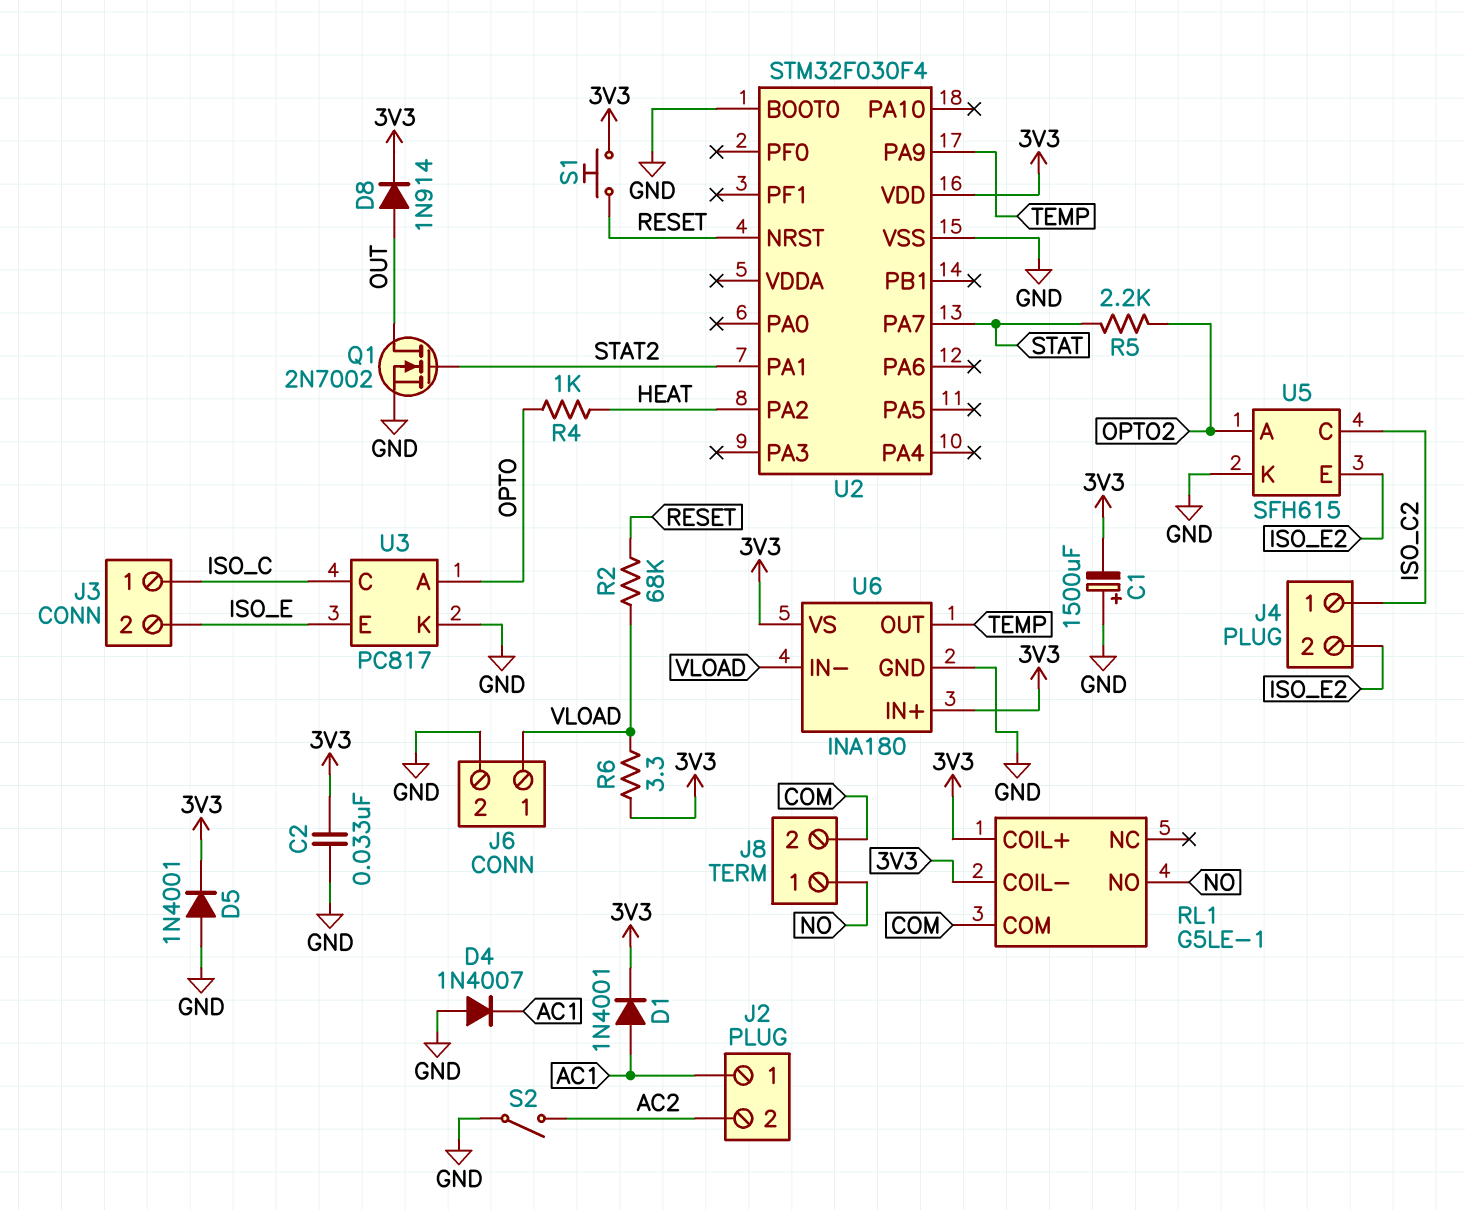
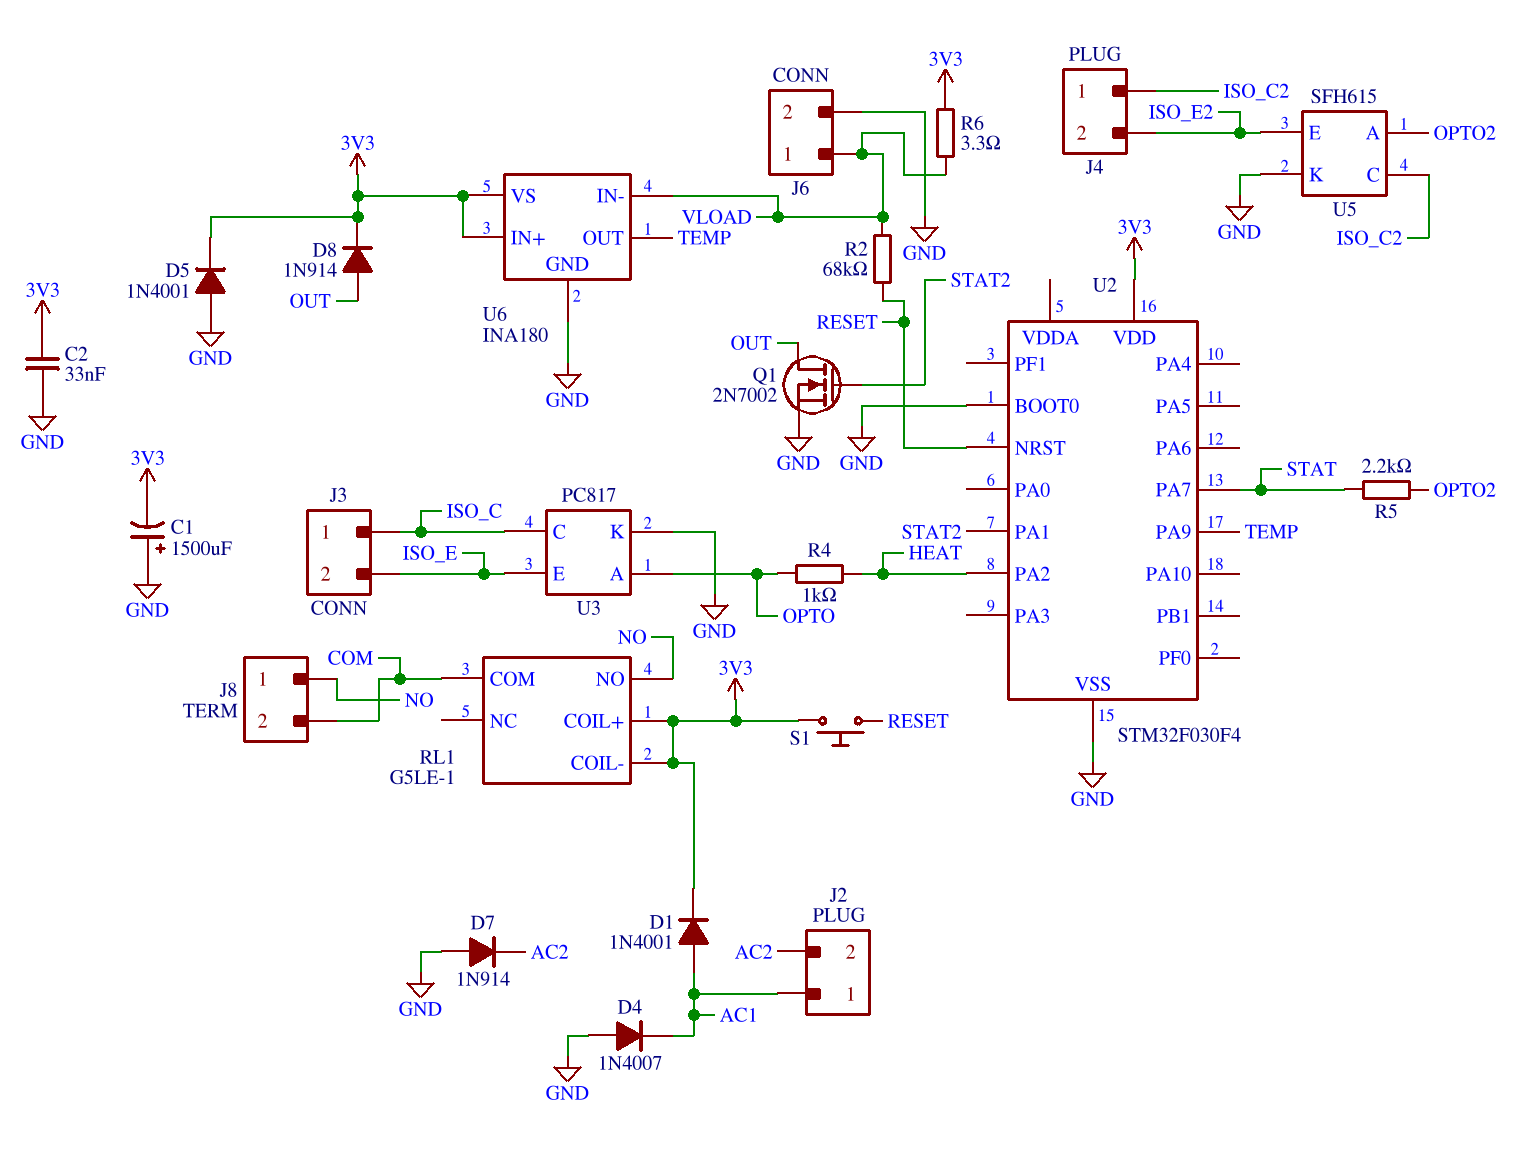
D7: none -> diode 1N914 (A GND, K AC2)
S2: switch (AC2, GND) -> none

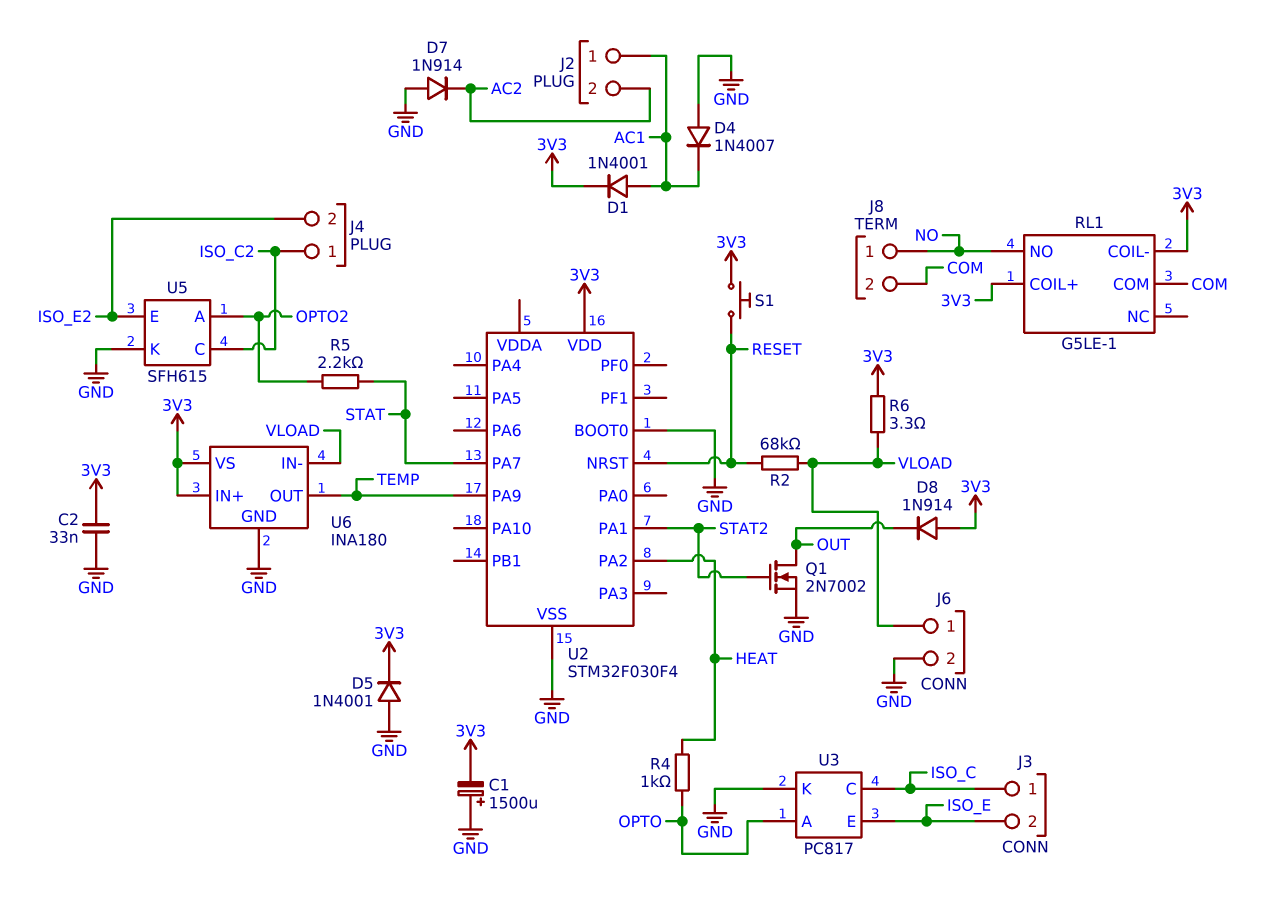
D8: diode 1N914 (A OUT, K 3V3) -> diode 1N914 (A 3V3, K OUT)

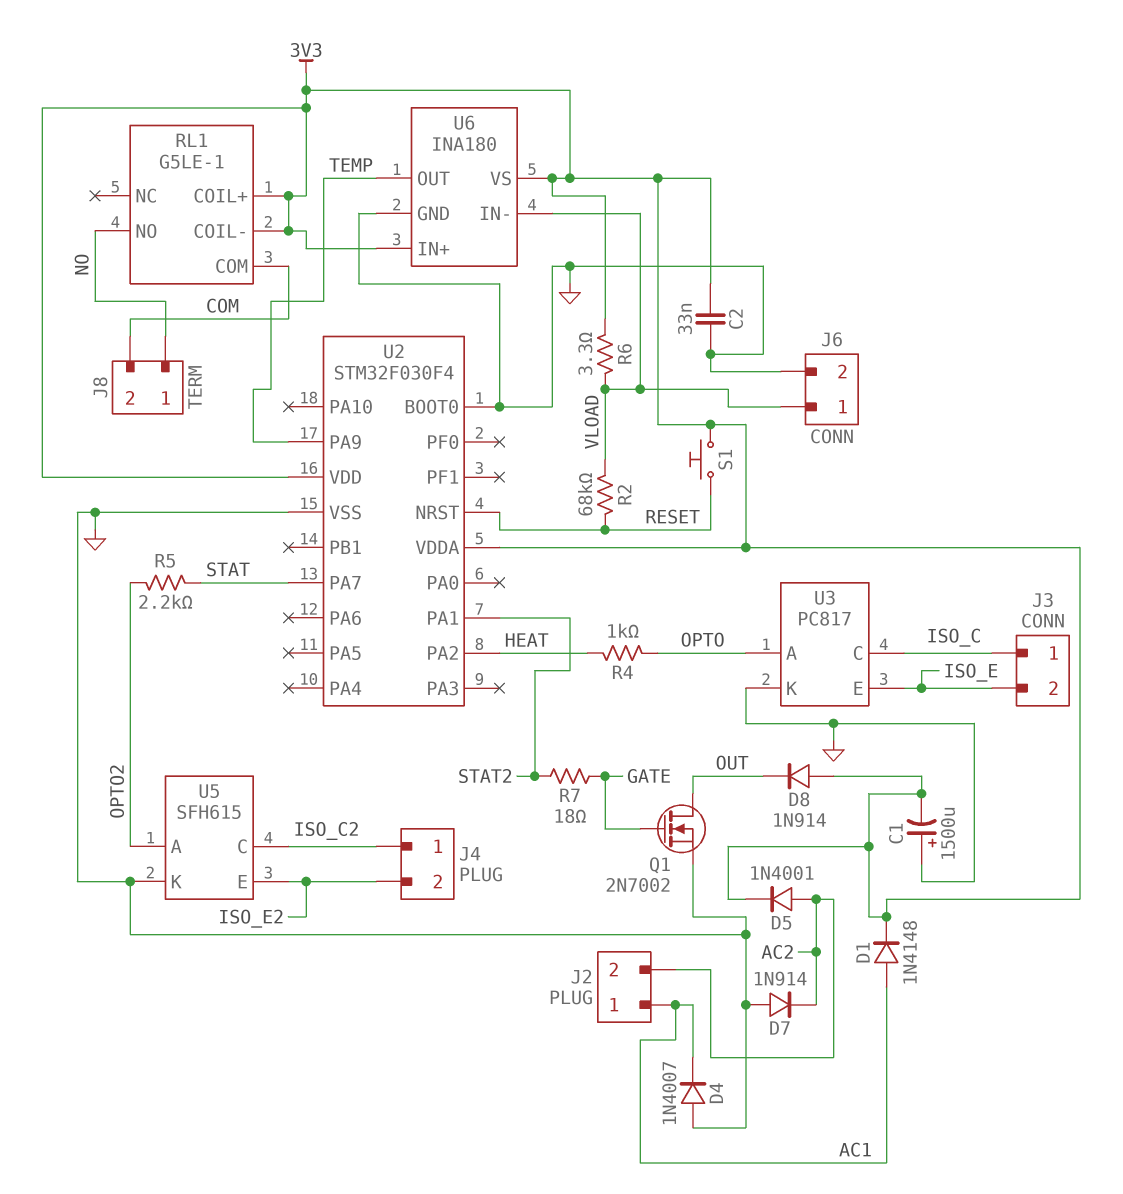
D1: diode 1N4001 (A AC1, K 3V3) -> diode 1N4148 (A AC1, K 3V3)
D5: diode 1N4001 (A GND, K 3V3) -> diode 1N4001 (A AC2, K 3V3)
Q1: NMOS 2N7002 (G STAT2, D OUT, S GND) -> NMOS 2N7002 (G GATE, D OUT, S GND)
R7: none -> 18 (GATE, STAT2)
U2 pin VDDA: none -> 3V3

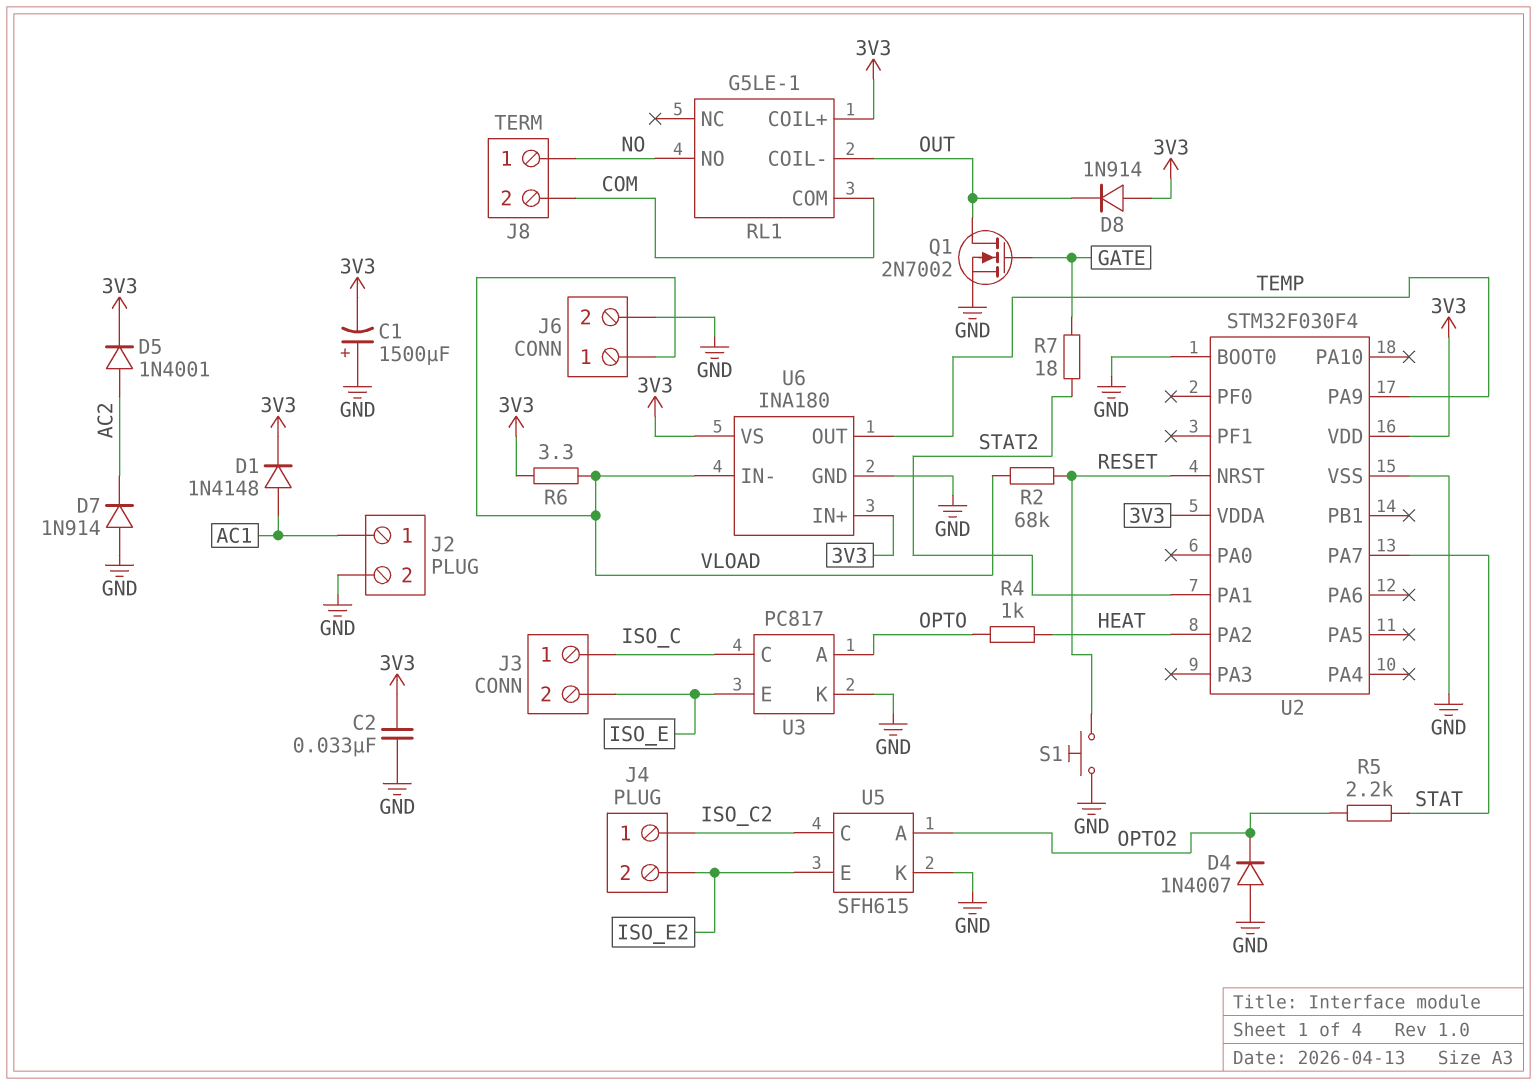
D4: diode 1N4007 (A GND, K AC1) -> diode 1N4007 (A GND, K OPTO2)
J2 pin 2: AC2 -> GND
RL1 pin COIL-: 3V3 -> OUT
S1: button (3V3, RESET) -> button (GND, RESET)

